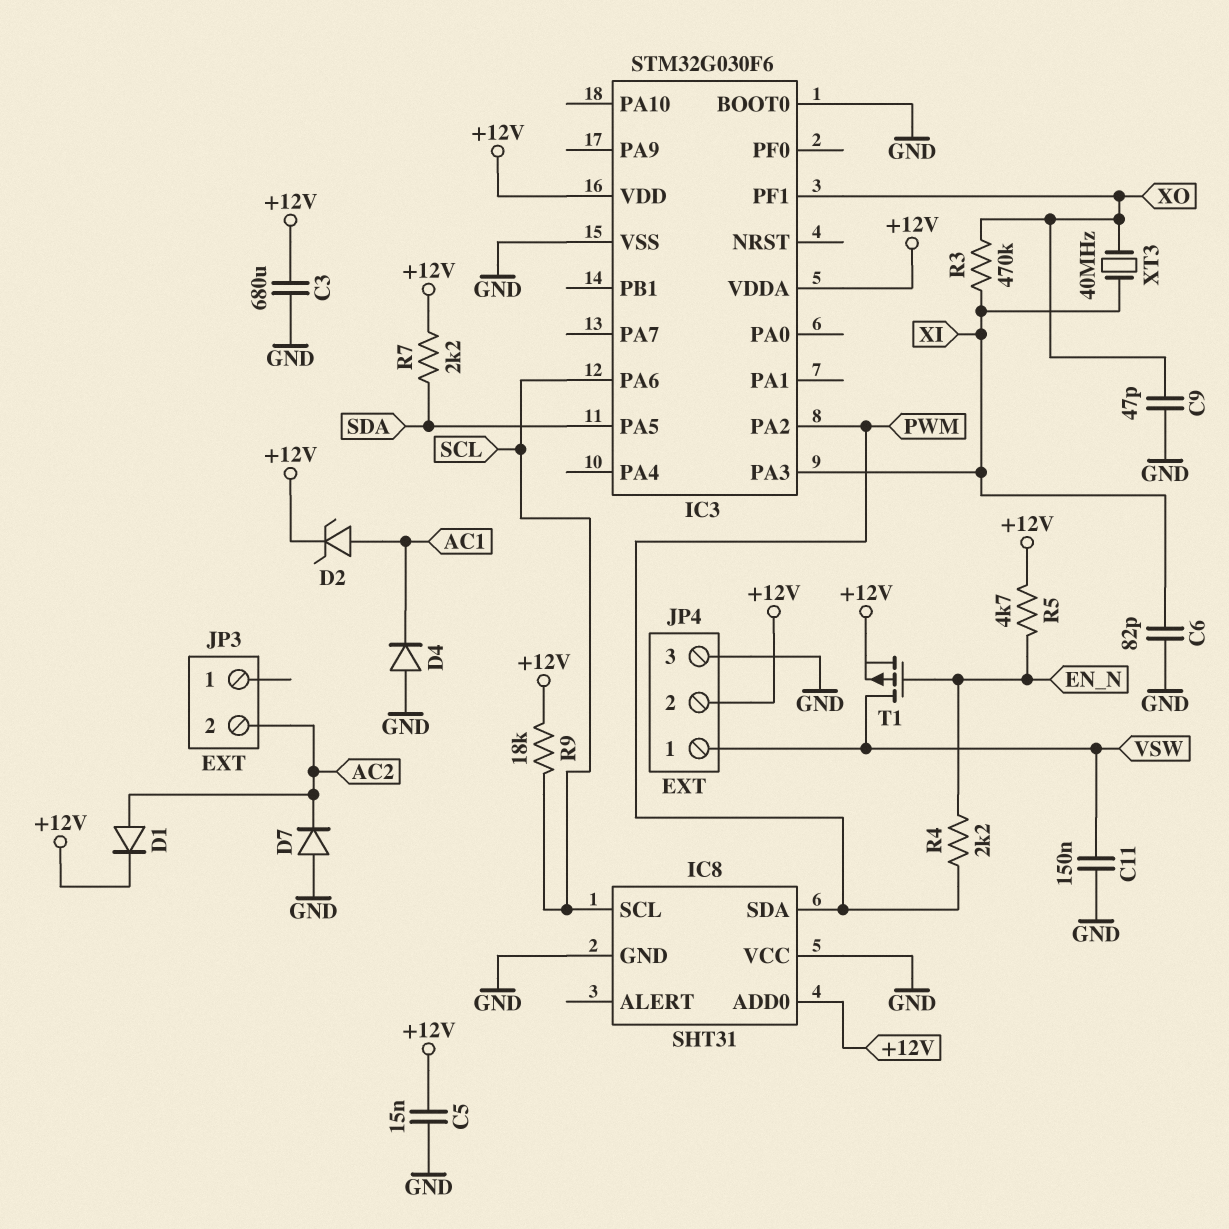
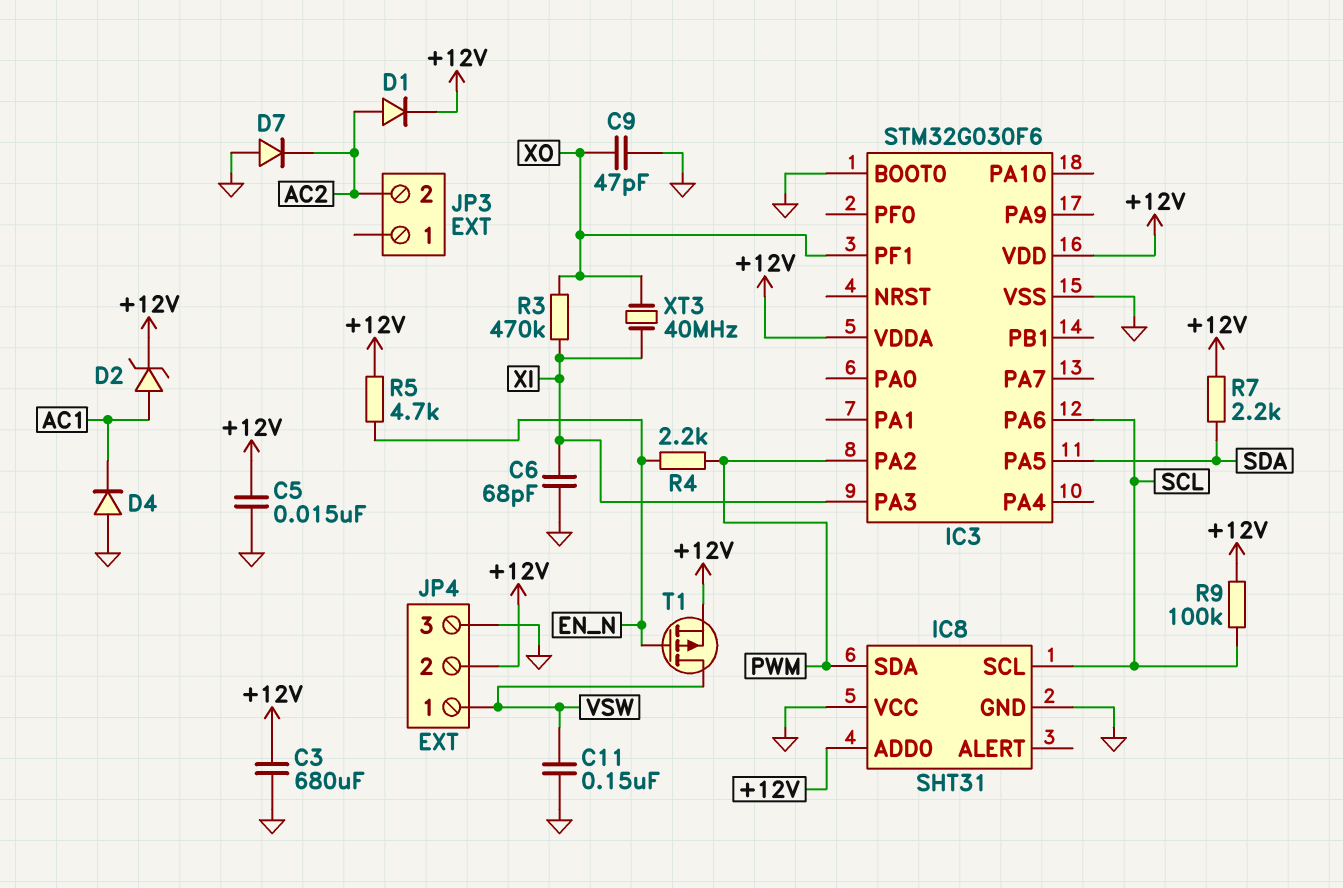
C6: 82pF (GND, XI) -> 68pF (GND, XI)
R9: 18k (+12V, SCL) -> 100k (+12V, SCL)

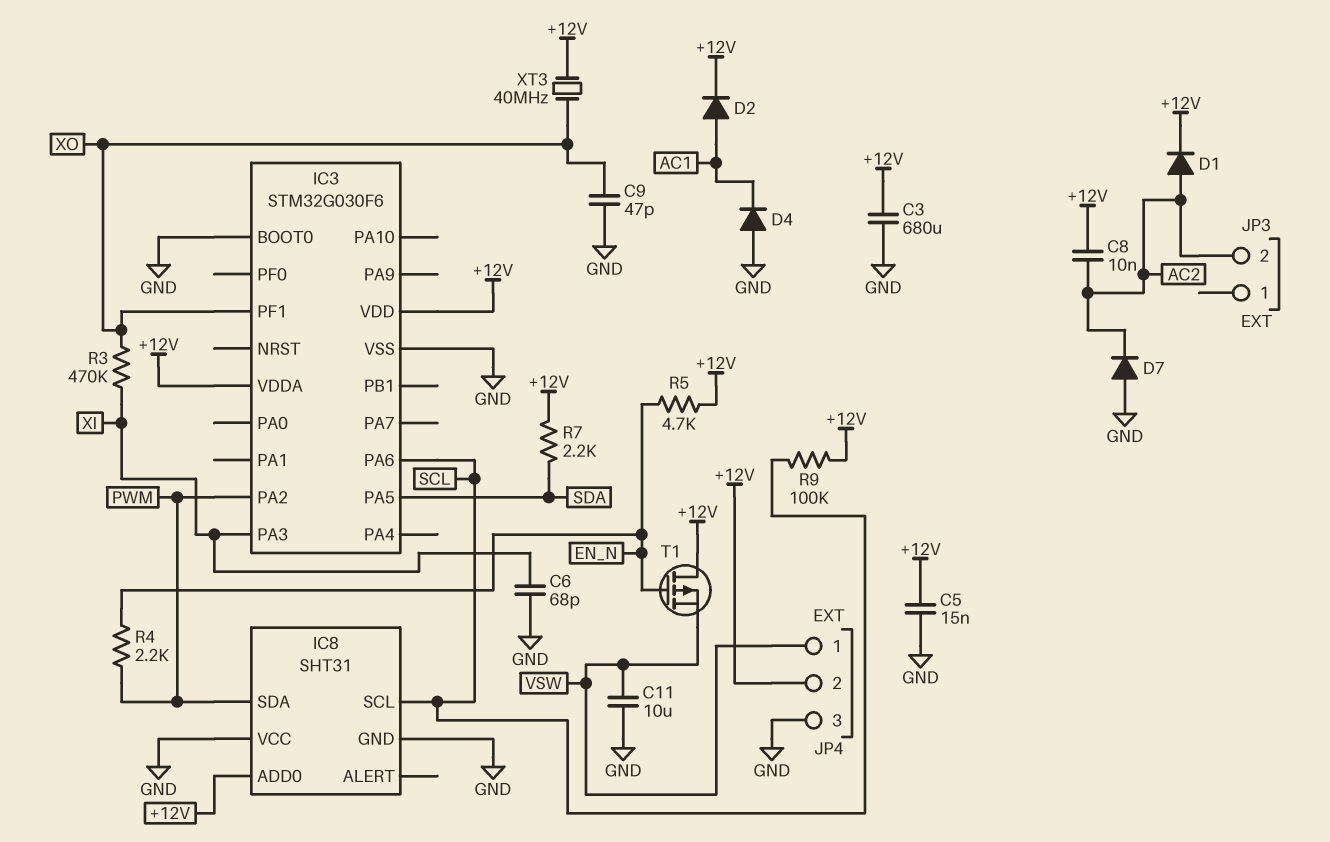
C8: none -> 10nF (+12V, AC2)
C11: 150nF (GND, VSW) -> 10uF (GND, VSW)
D2: zener (A AC1, K +12V) -> diode (A AC1, K +12V)
T1: PMOS (G EN_N, D VSW, S +12V) -> PMOS (G EN_N, D +12V, S VSW)
XT3: 40MHz (XI, XO) -> 40MHz (+12V, XO)

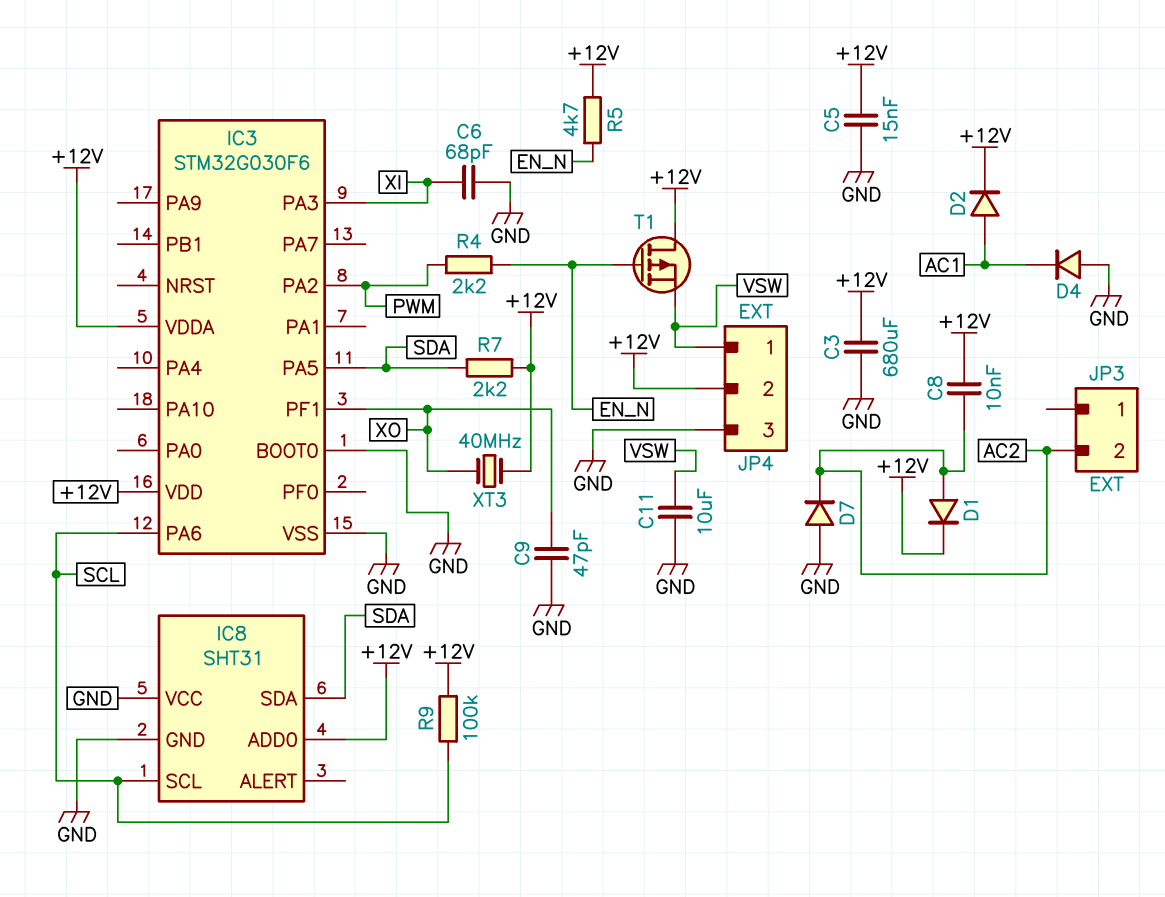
IC8 pin SDA: PWM -> SDA
R3: 470k (XI, XO) -> none

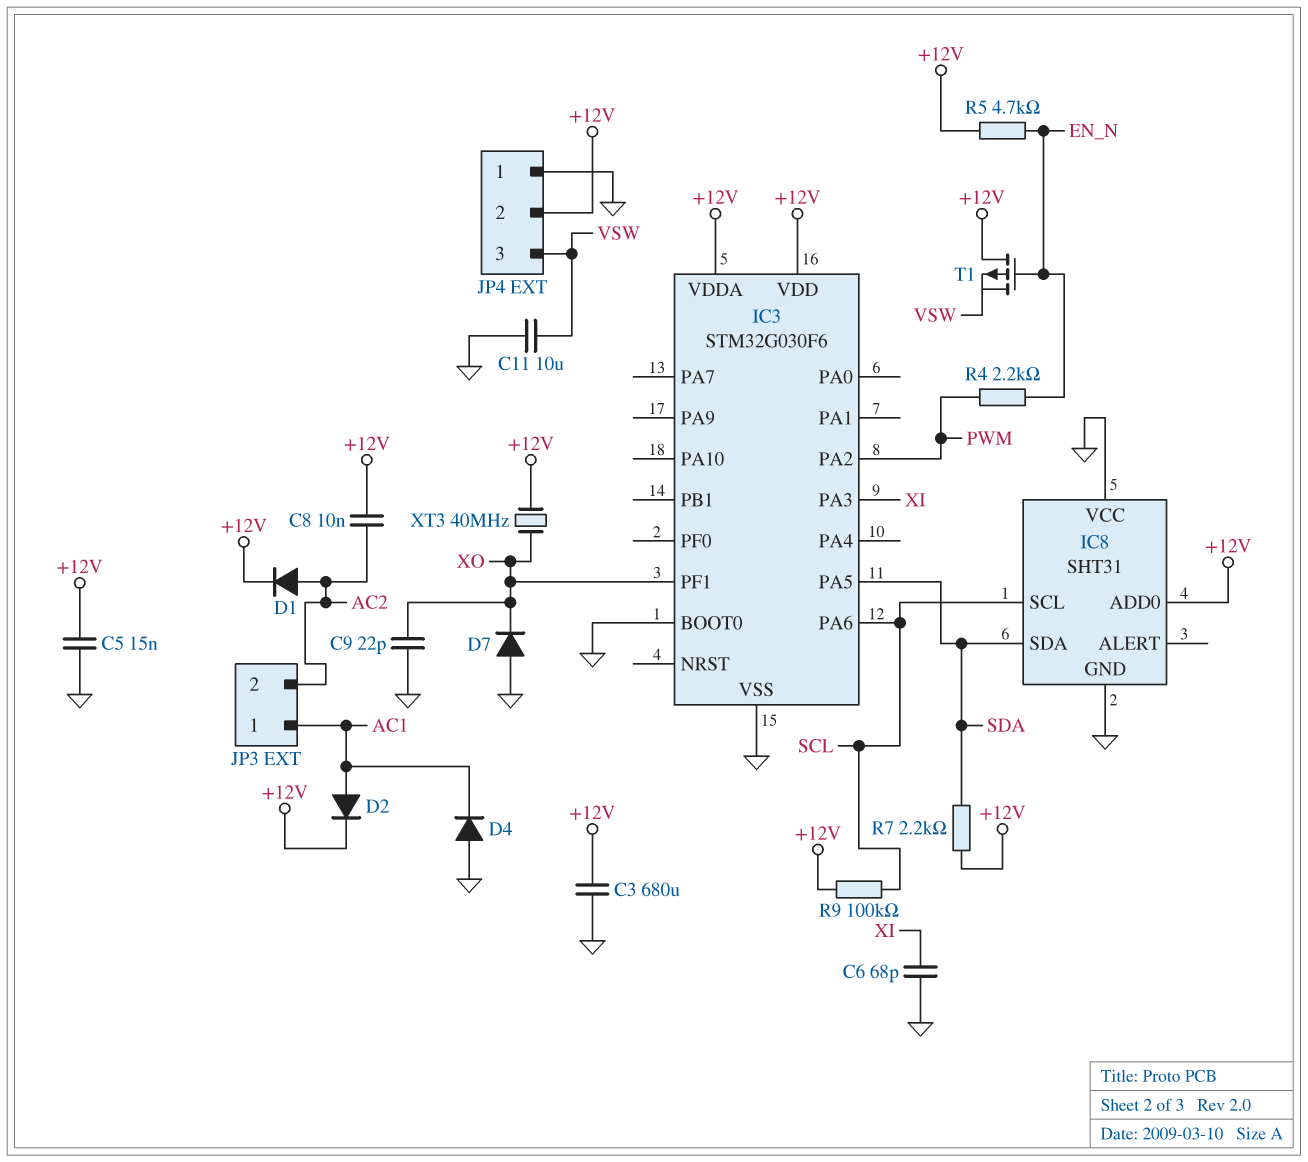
C9: 47pF (GND, XO) -> 22pF (GND, XO)
D7: diode (A GND, K AC2) -> diode (A GND, K XO)
JP3 pin 1: none -> AC1
JP4 pin 1: VSW -> GND
JP4 pin 3: GND -> VSW

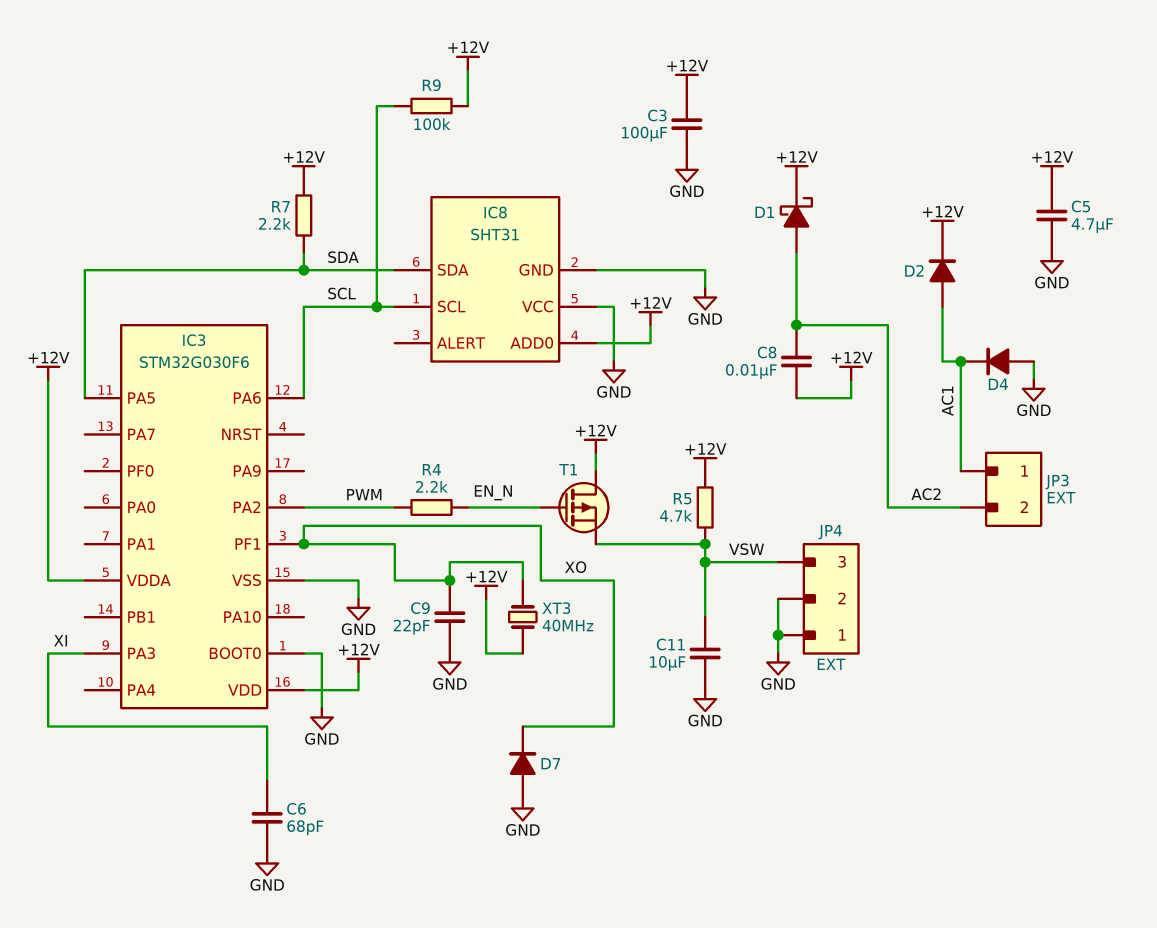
C3: 680uF (+12V, GND) -> 100uF (+12V, GND)
C5: 15nF (+12V, GND) -> 4.7uF (+12V, GND)
D1: diode (A AC2, K +12V) -> schottky (A AC2, K +12V)
JP4 pin 2: +12V -> GND
R5: 4.7k (+12V, EN_N) -> 4.7k (+12V, VSW)

